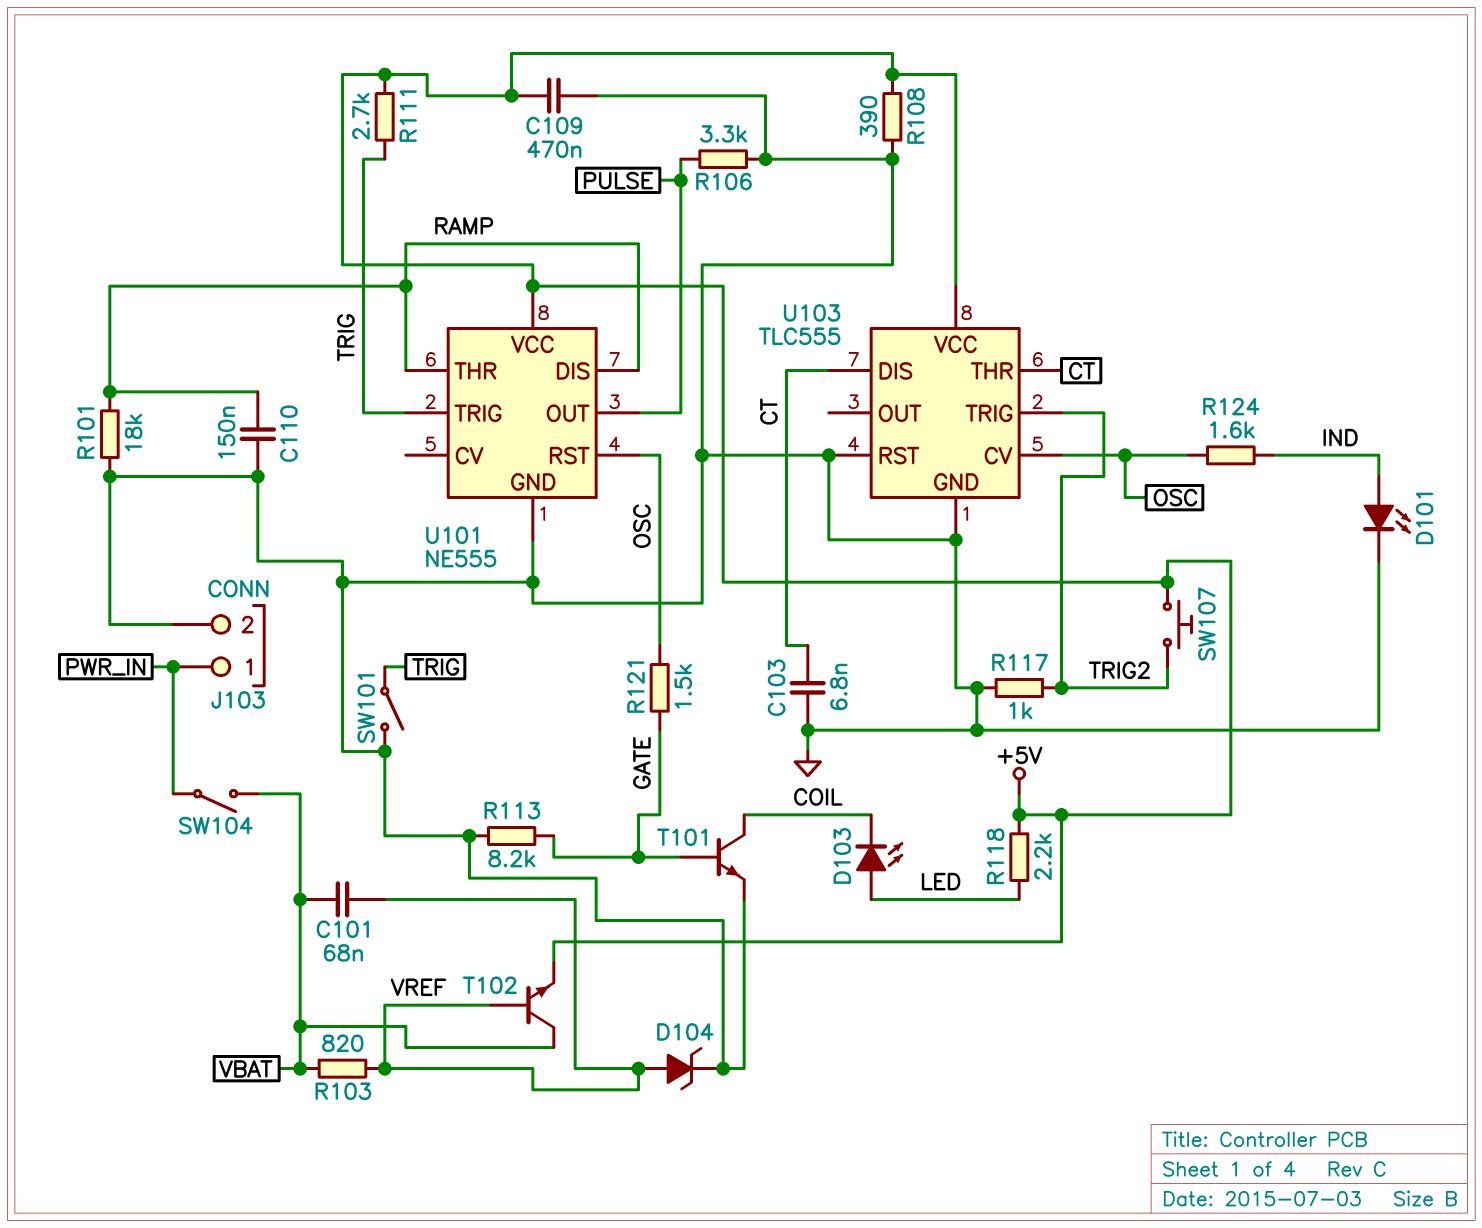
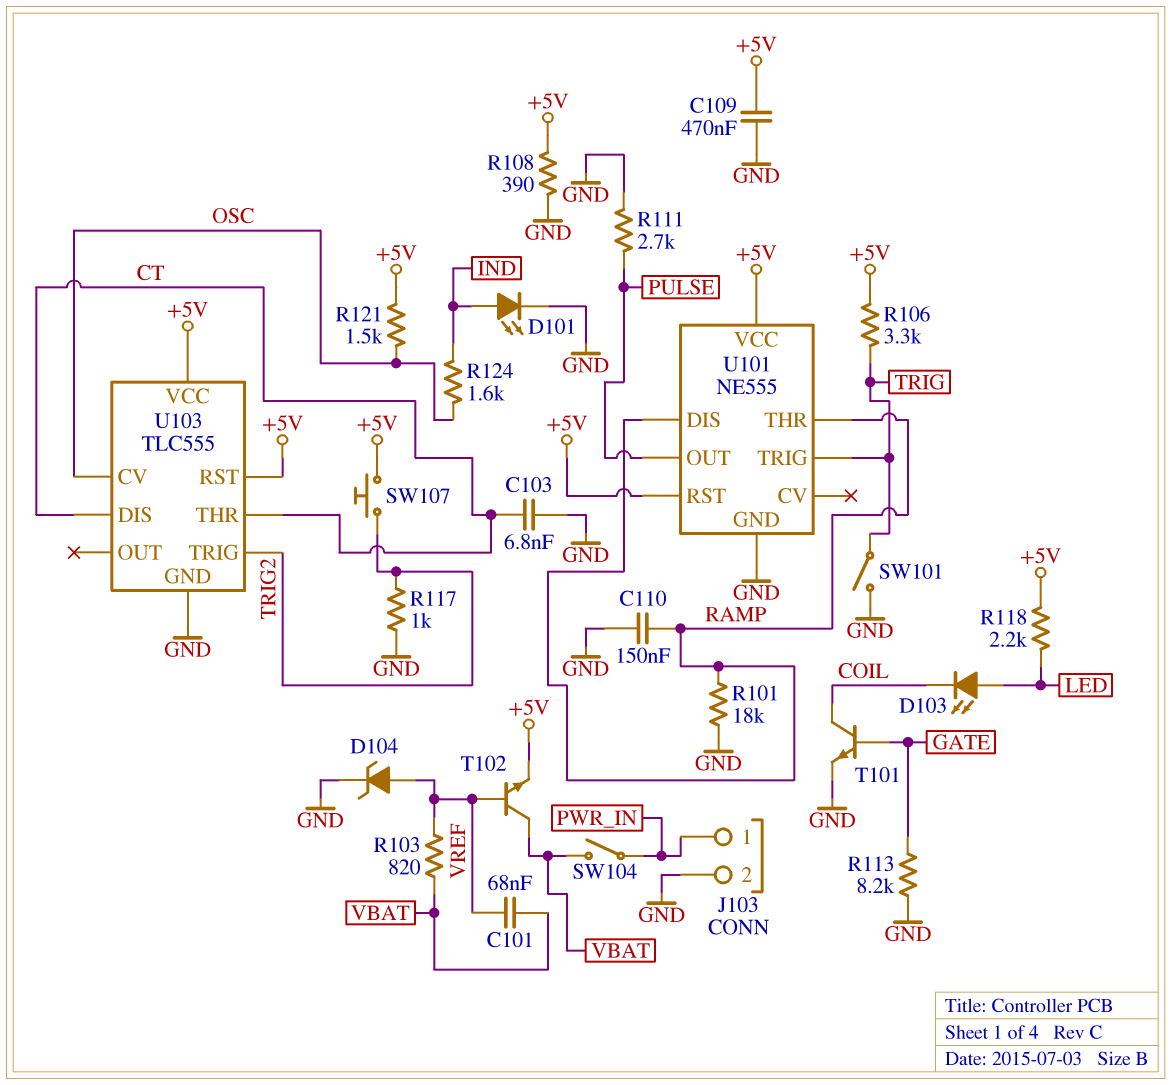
R106: 3.3k (GND, PULSE) -> 3.3k (+5V, TRIG)
R111: 2.7k (+5V, TRIG) -> 2.7k (GND, PULSE)
R121: 1.5k (GATE, OSC) -> 1.5k (+5V, OSC)
U101 pin RST: OSC -> +5V
U103 pin RST: GND -> +5V

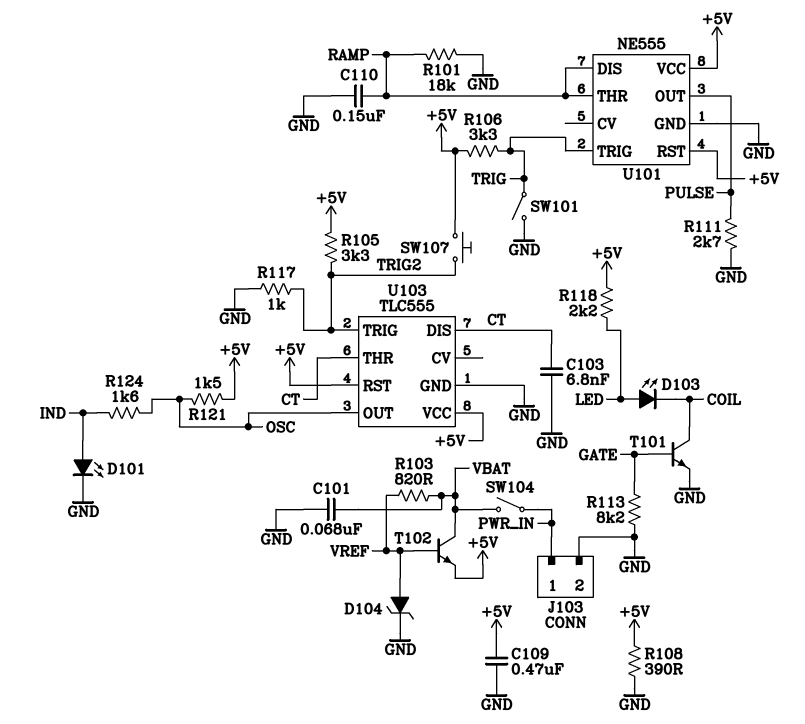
C101: 68nF (VBAT, VREF) -> 68nF (GND, VBAT)
R105: none -> 3.3k (+5V, TRIG2)
U103 pin CV: OSC -> none
U103 pin OUT: none -> OSC

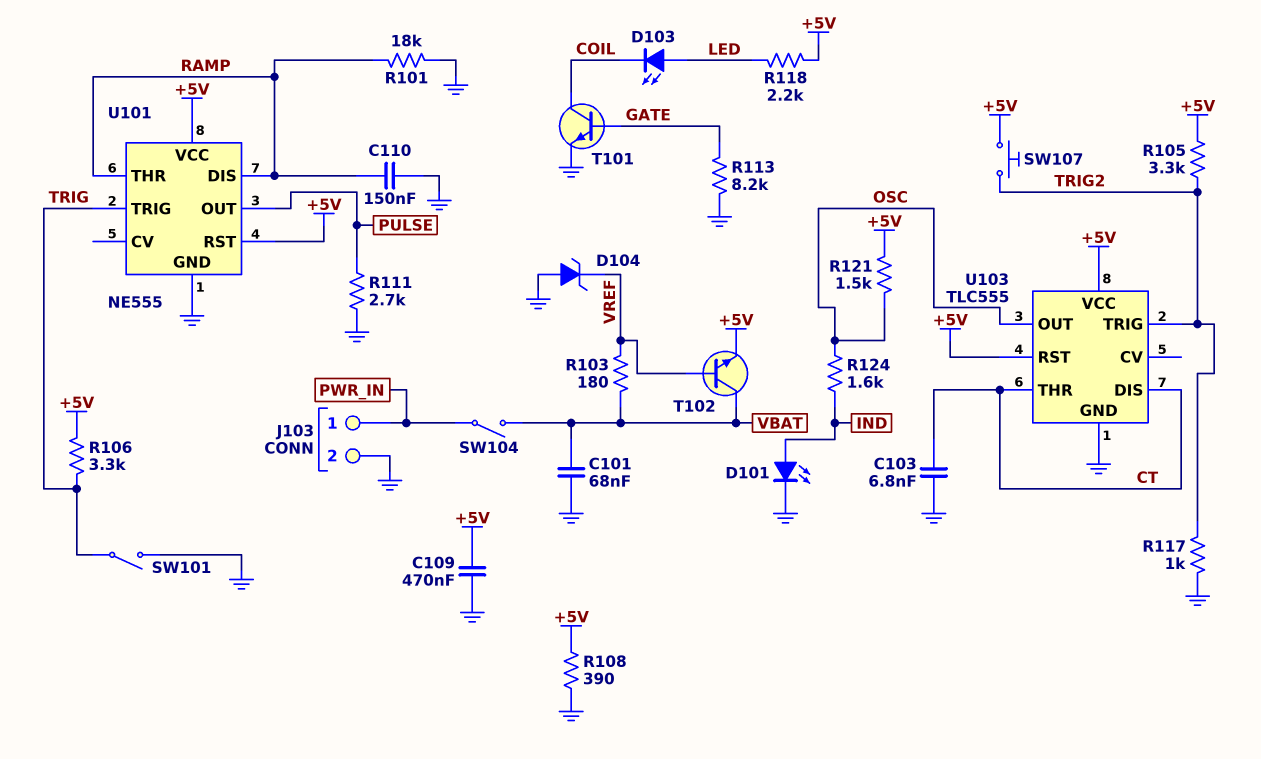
D104: zener (A VREF, K GND) -> zener (A GND, K VREF)
R103: 820 (VBAT, VREF) -> 180 (VBAT, VREF)

